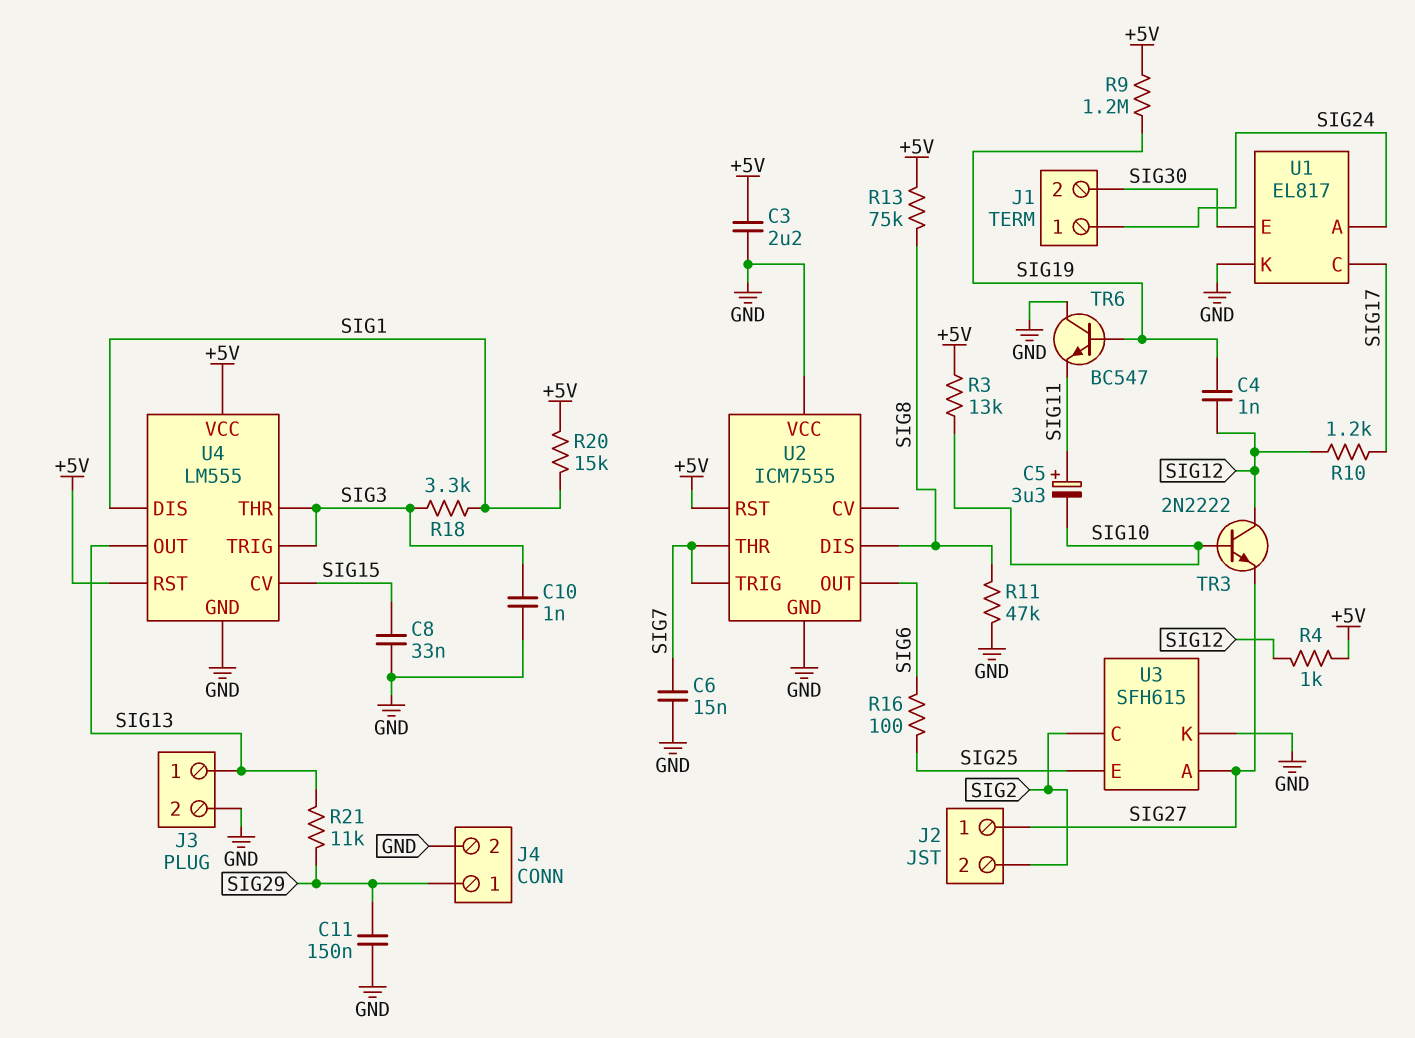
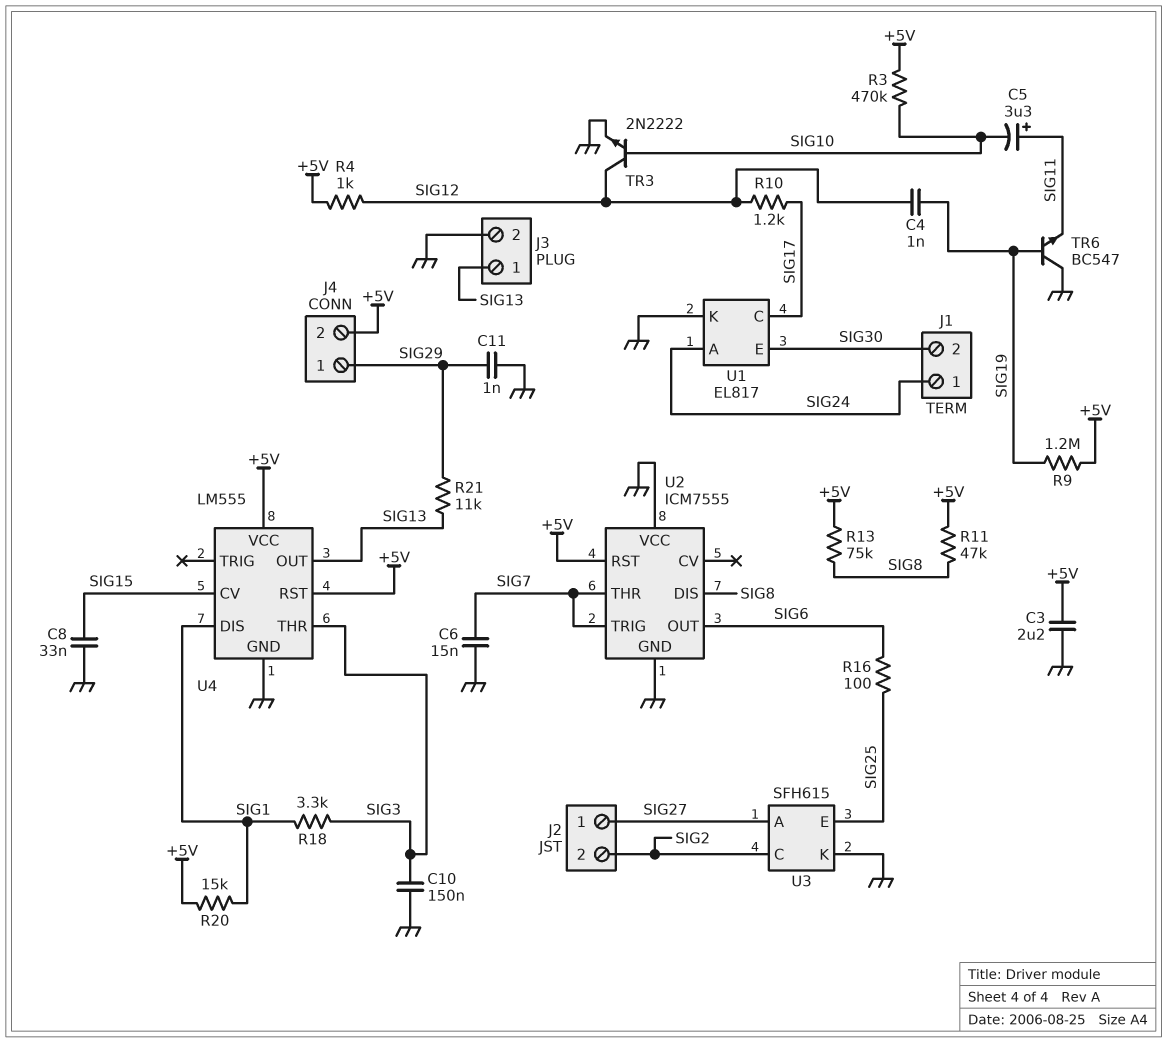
C10: 1nF (GND, SIG3) -> 150nF (GND, SIG3)
C11: 150nF (GND, SIG29) -> 1nF (GND, SIG29)
J4 pin 2: GND -> +5V
R3: 13k (+5V, SIG10) -> 470k (+5V, SIG10)
R11: 47k (GND, SIG8) -> 47k (+5V, SIG8)
TR3: NPN 2N2222 (B SIG10, C SIG12, E SIG27) -> NPN 2N2222 (B SIG10, C SIG12, E GND)
U4 pin TRIG: SIG3 -> none

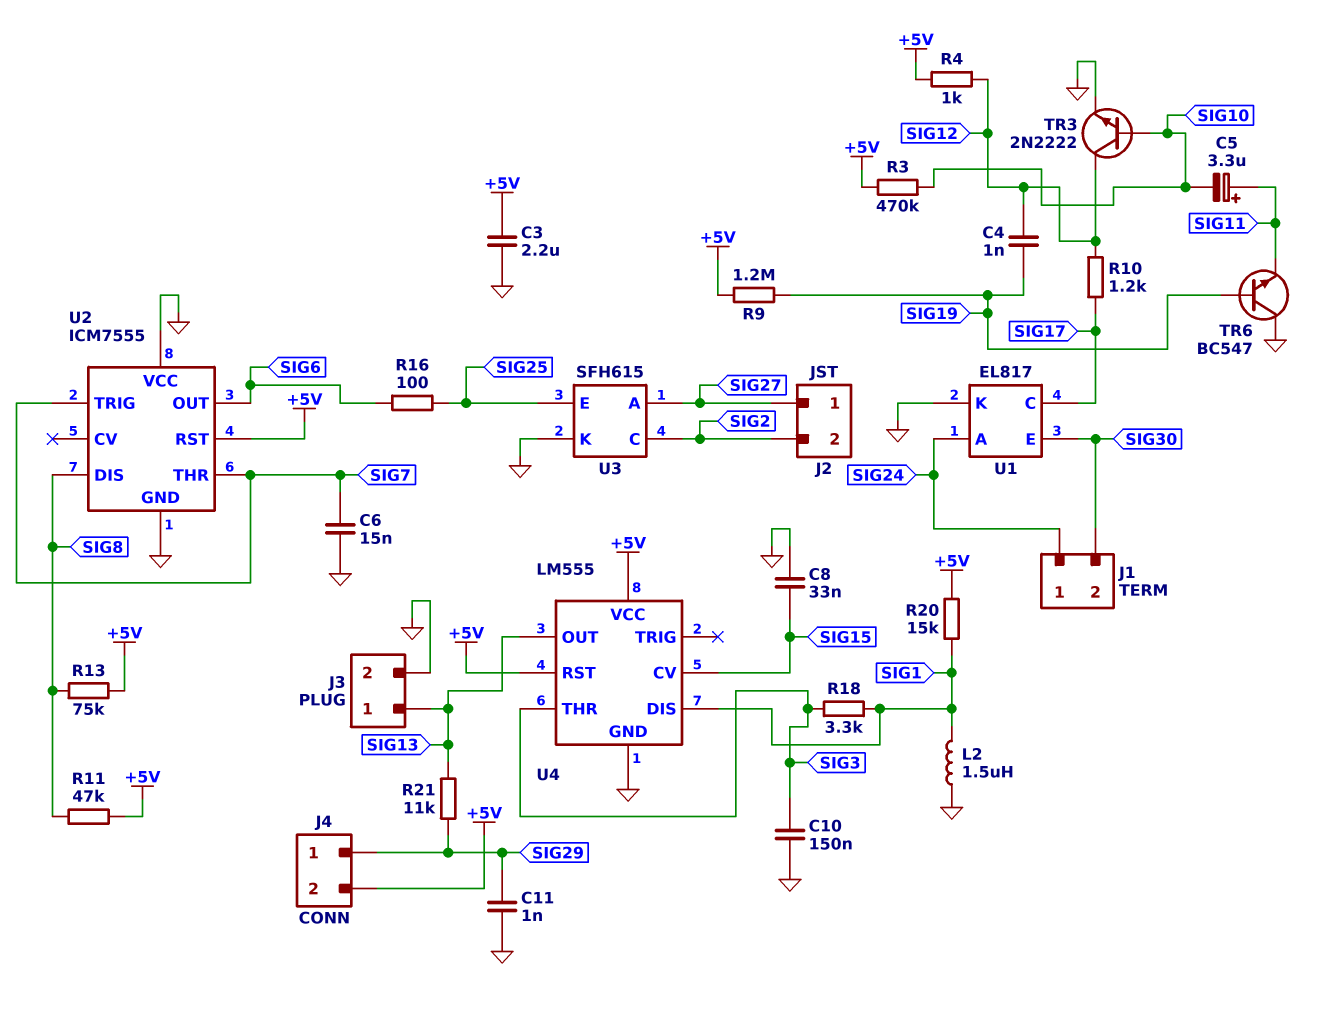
L2: none -> 1.5uH (GND, SIG1)

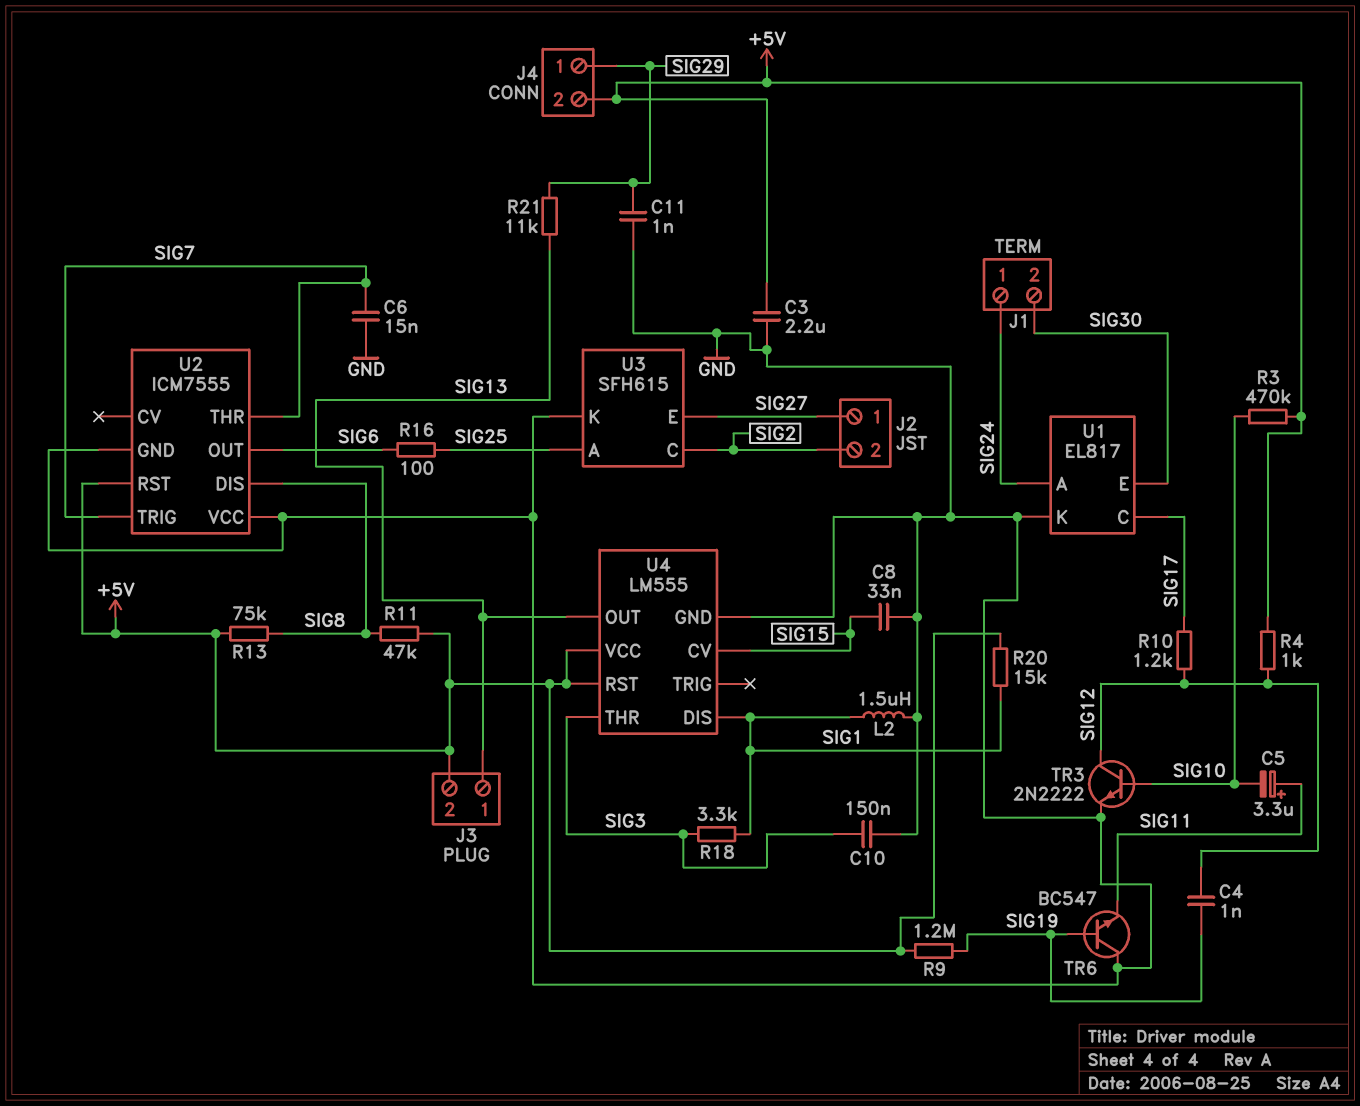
J3 pin 2: GND -> +5V
U3 pin A: SIG27 -> SIG25
U3 pin E: SIG25 -> SIG27

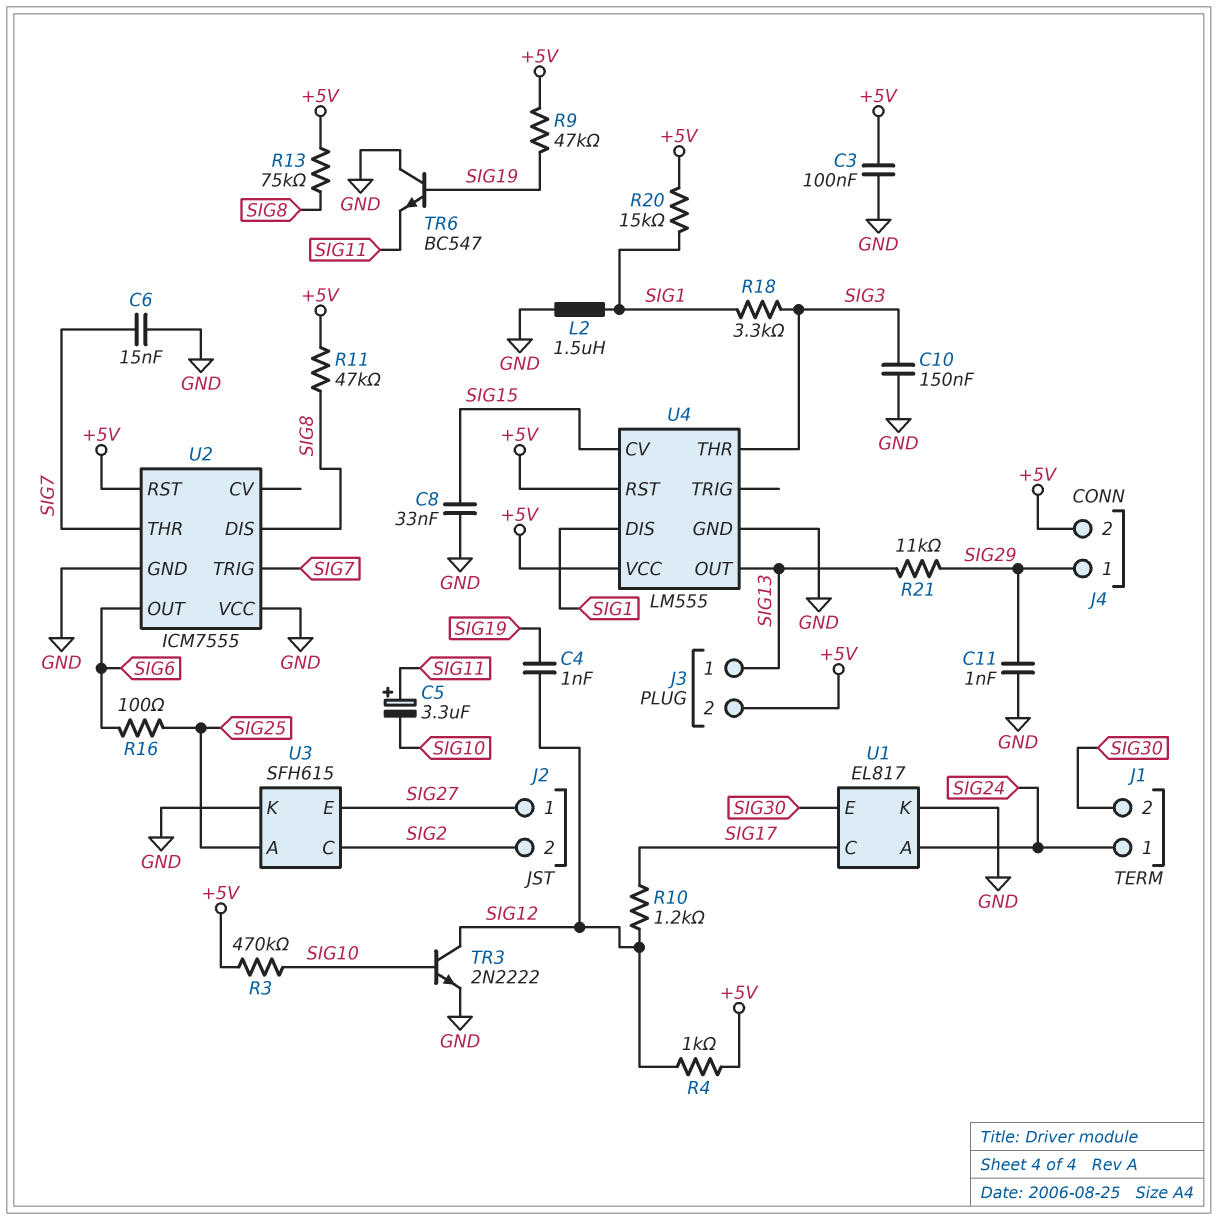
C3: 2.2uF (+5V, GND) -> 100nF (+5V, GND)
R9: 1.2M (+5V, SIG19) -> 47k (+5V, SIG19)

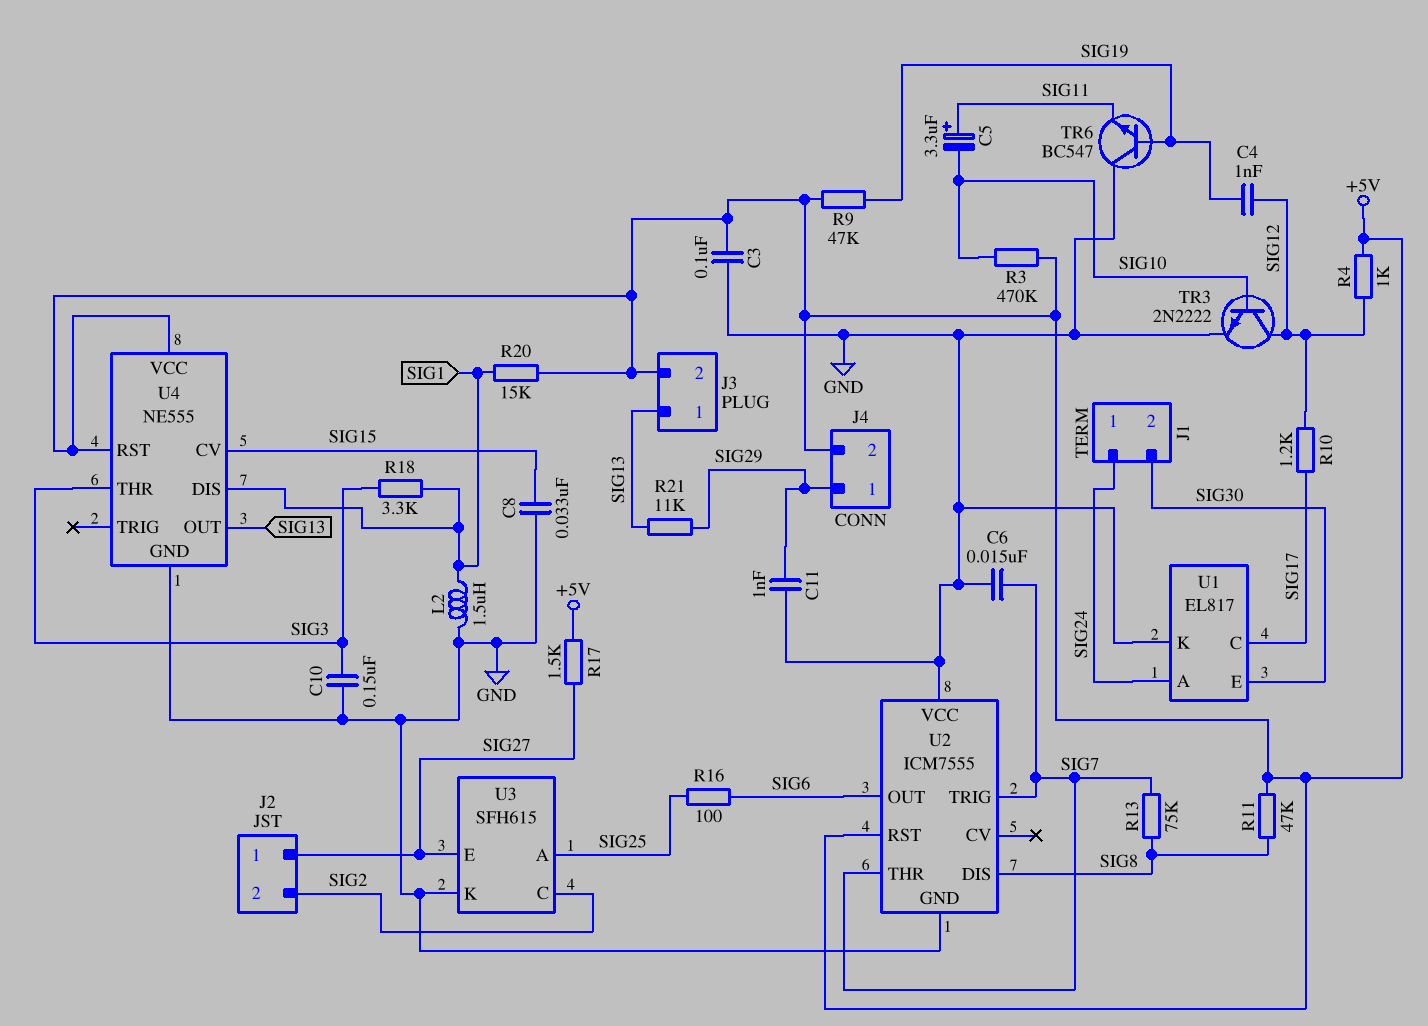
R13: 75k (+5V, SIG8) -> 75k (SIG7, SIG8)
R17: none -> 1.5k (+5V, SIG27)
U4: LM555 -> NE555

